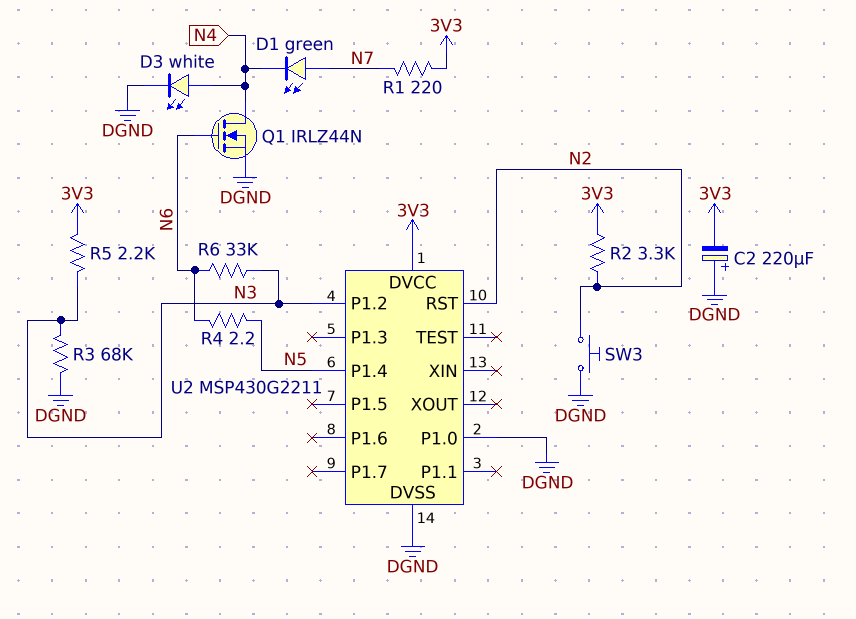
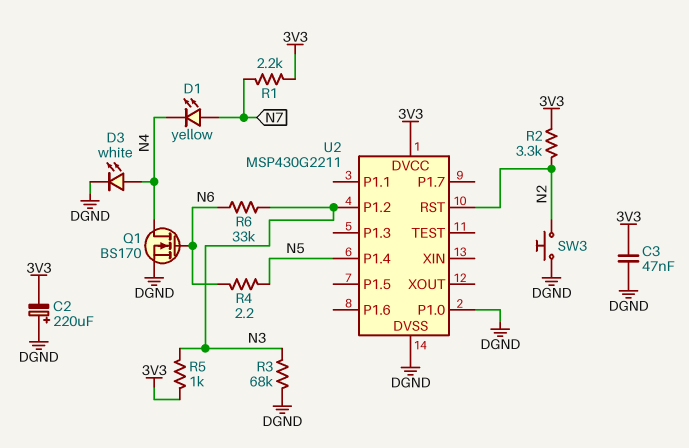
C3: none -> 47nF (3V3, DGND)
D1: LED green (A N7, K N4) -> LED yellow (A N7, K N4)
Q1: NMOS IRLZ44N (G N6, D N4, S DGND) -> NMOS BS170 (G N6, D N4, S DGND)
R1: 220 (3V3, N7) -> 2.2k (3V3, N7)
R5: 2.2k (3V3, N3) -> 1k (3V3, N3)

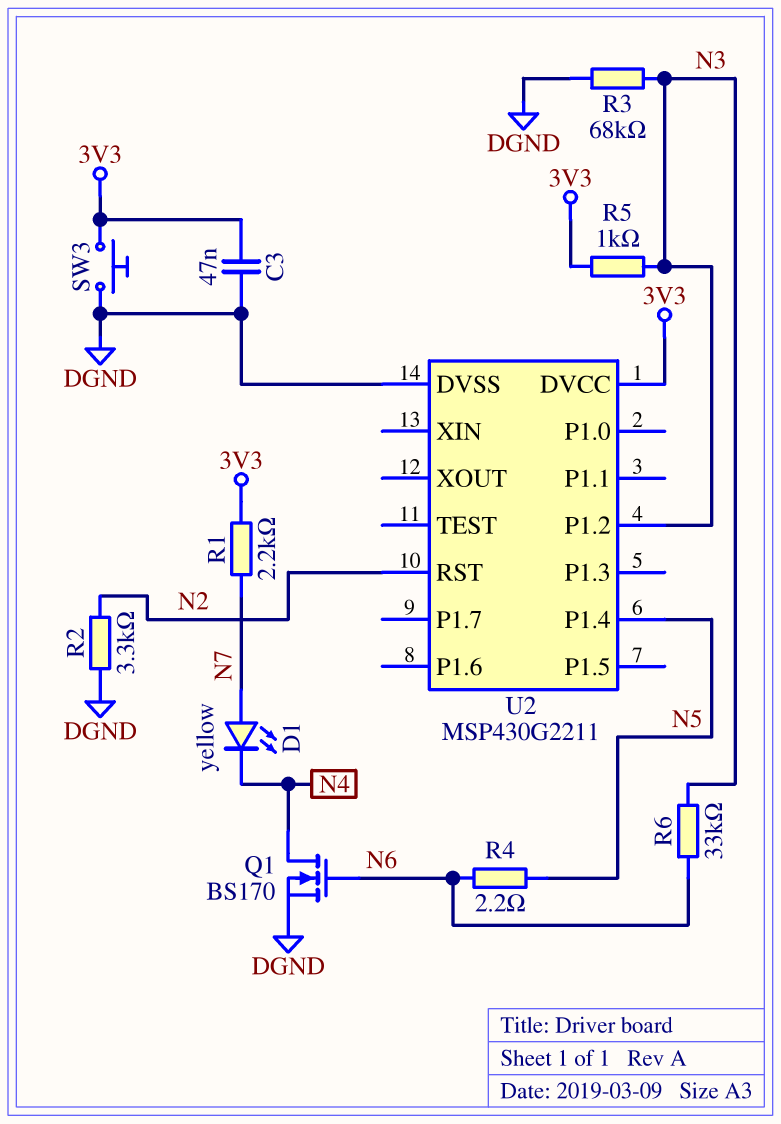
C2: 220uF (plus DGND, minus 3V3) -> none
D3: LED white (A N4, K DGND) -> none
R2: 3.3k (3V3, N2) -> 3.3k (DGND, N2)
SW3: button (DGND, N2) -> button (3V3, DGND)
U2 pin P1.0: DGND -> none

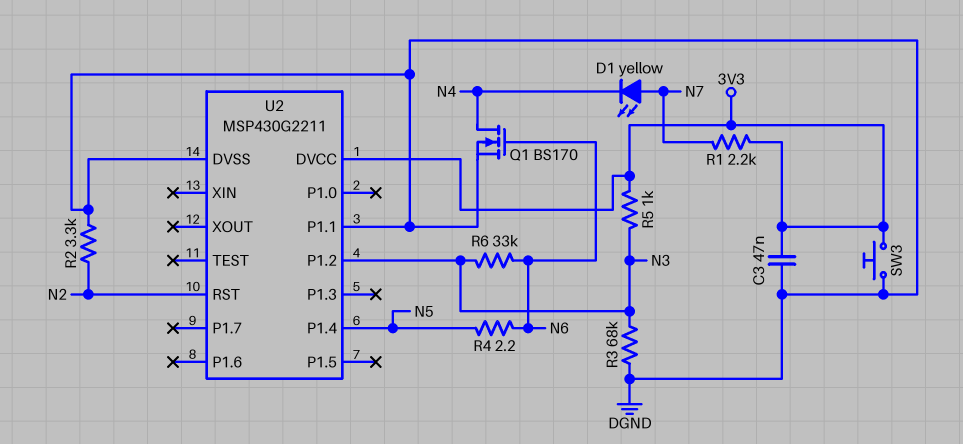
U2 pin P1.1: none -> DGND

